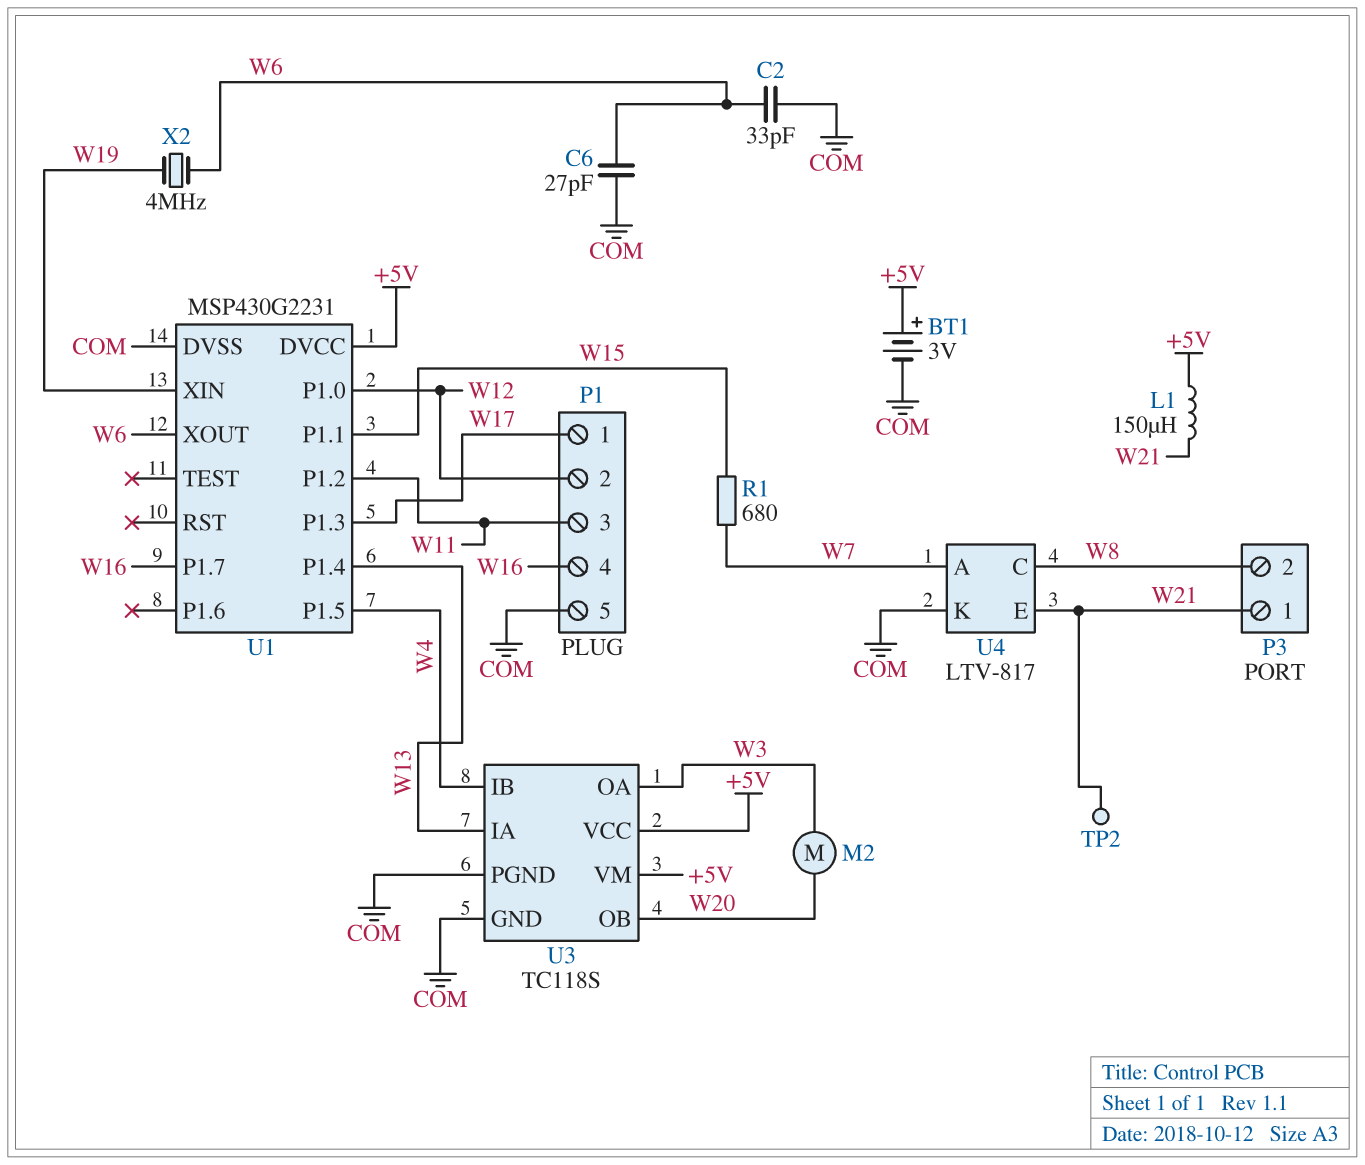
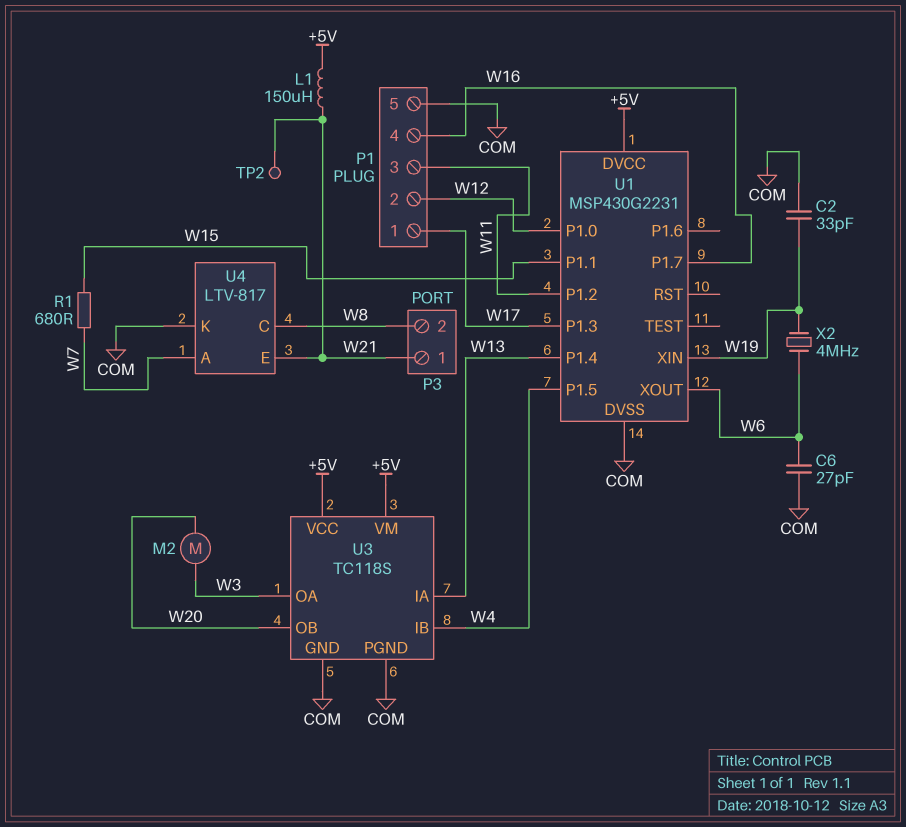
BT1: 3V (plus +5V, minus COM) -> none
C2: 33pF (COM, W6) -> 33pF (COM, W19)

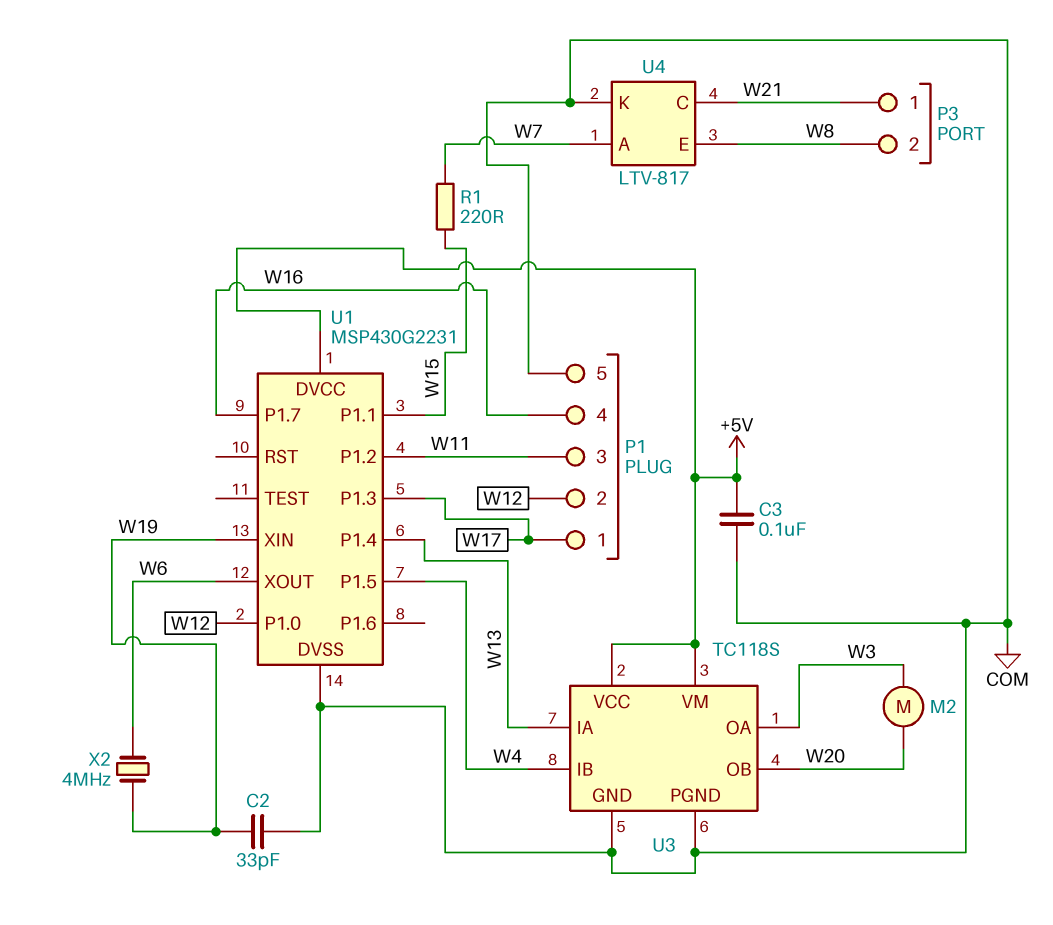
C3: none -> 100nF (+5V, COM)
C6: 27pF (COM, W6) -> none
L1: 150uH (+5V, W21) -> none
R1: 680 (W7, W15) -> 220 (W7, W15)
TP2: test point (W21) -> none
U4 pin C: W8 -> W21
U4 pin E: W21 -> W8

